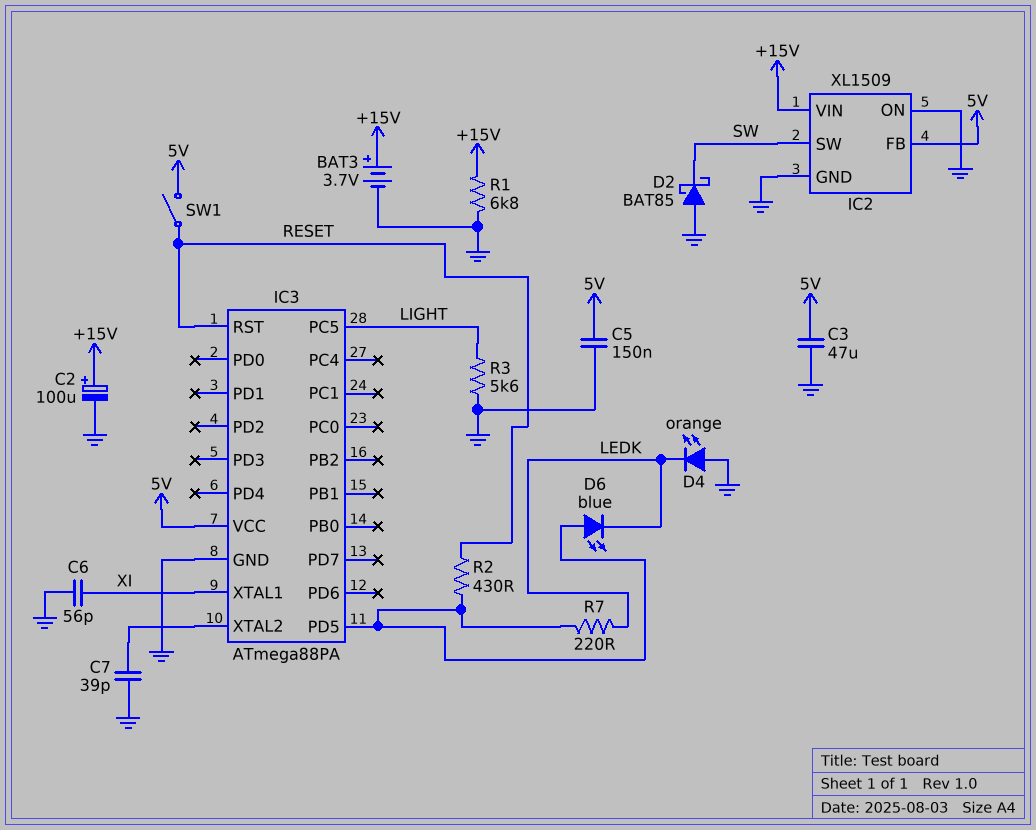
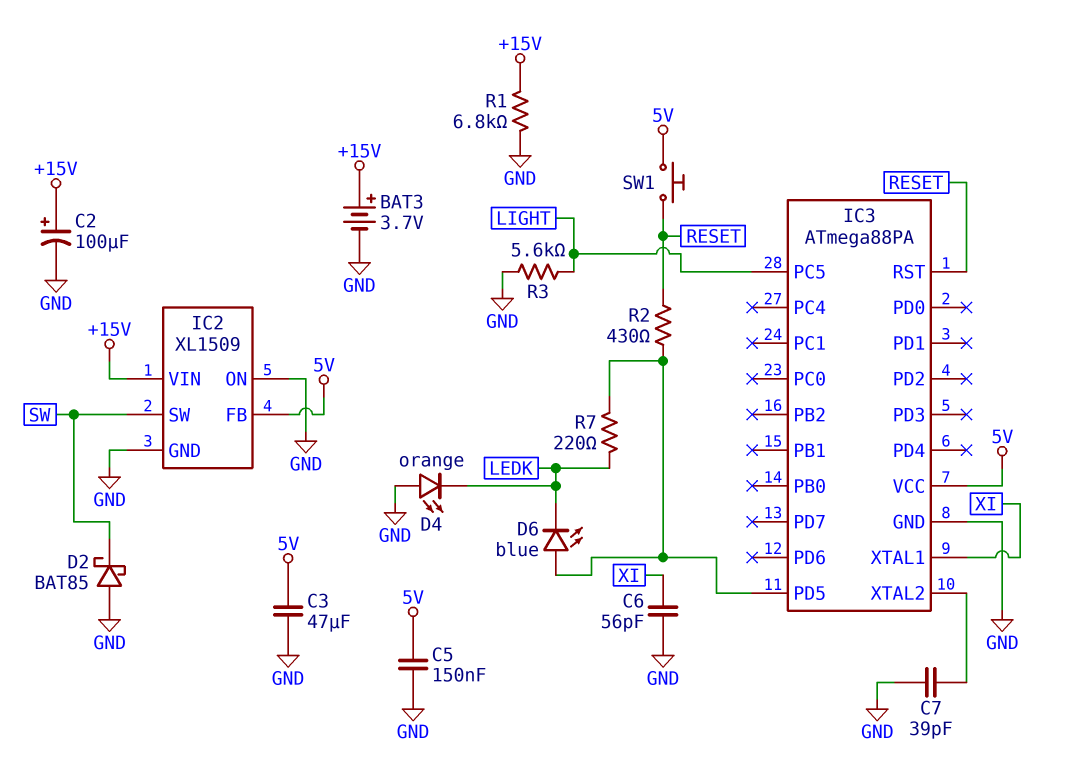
SW1: switch (5V, RESET) -> button (5V, RESET)

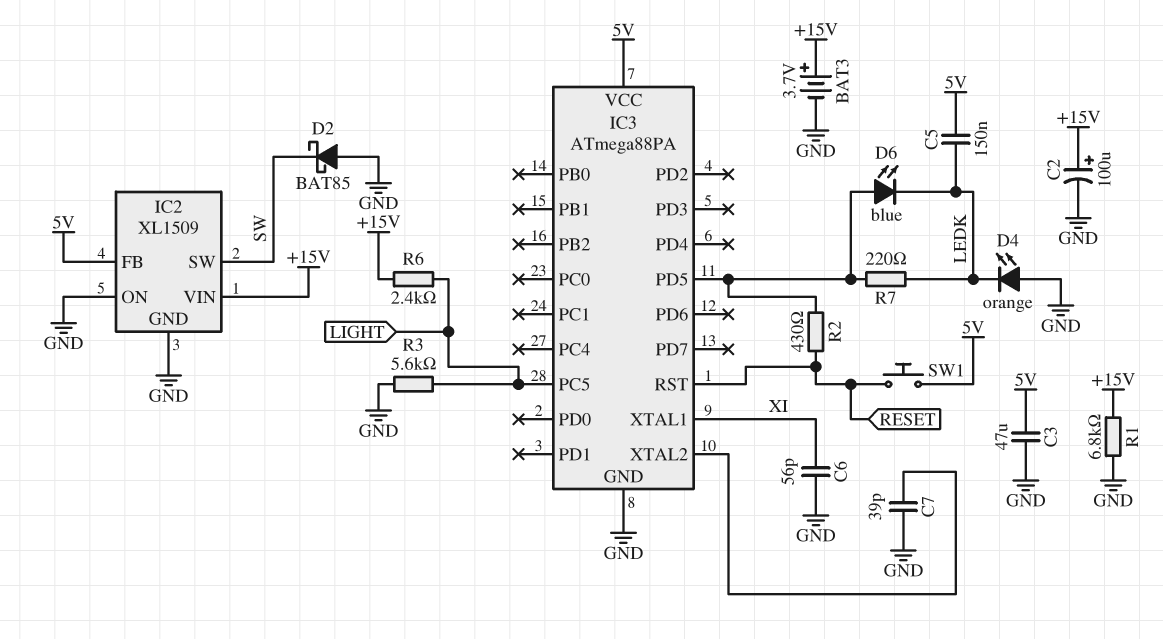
C5: 150nF (5V, GND) -> 150nF (5V, LEDK)
R6: none -> 2.4k (+15V, LIGHT)

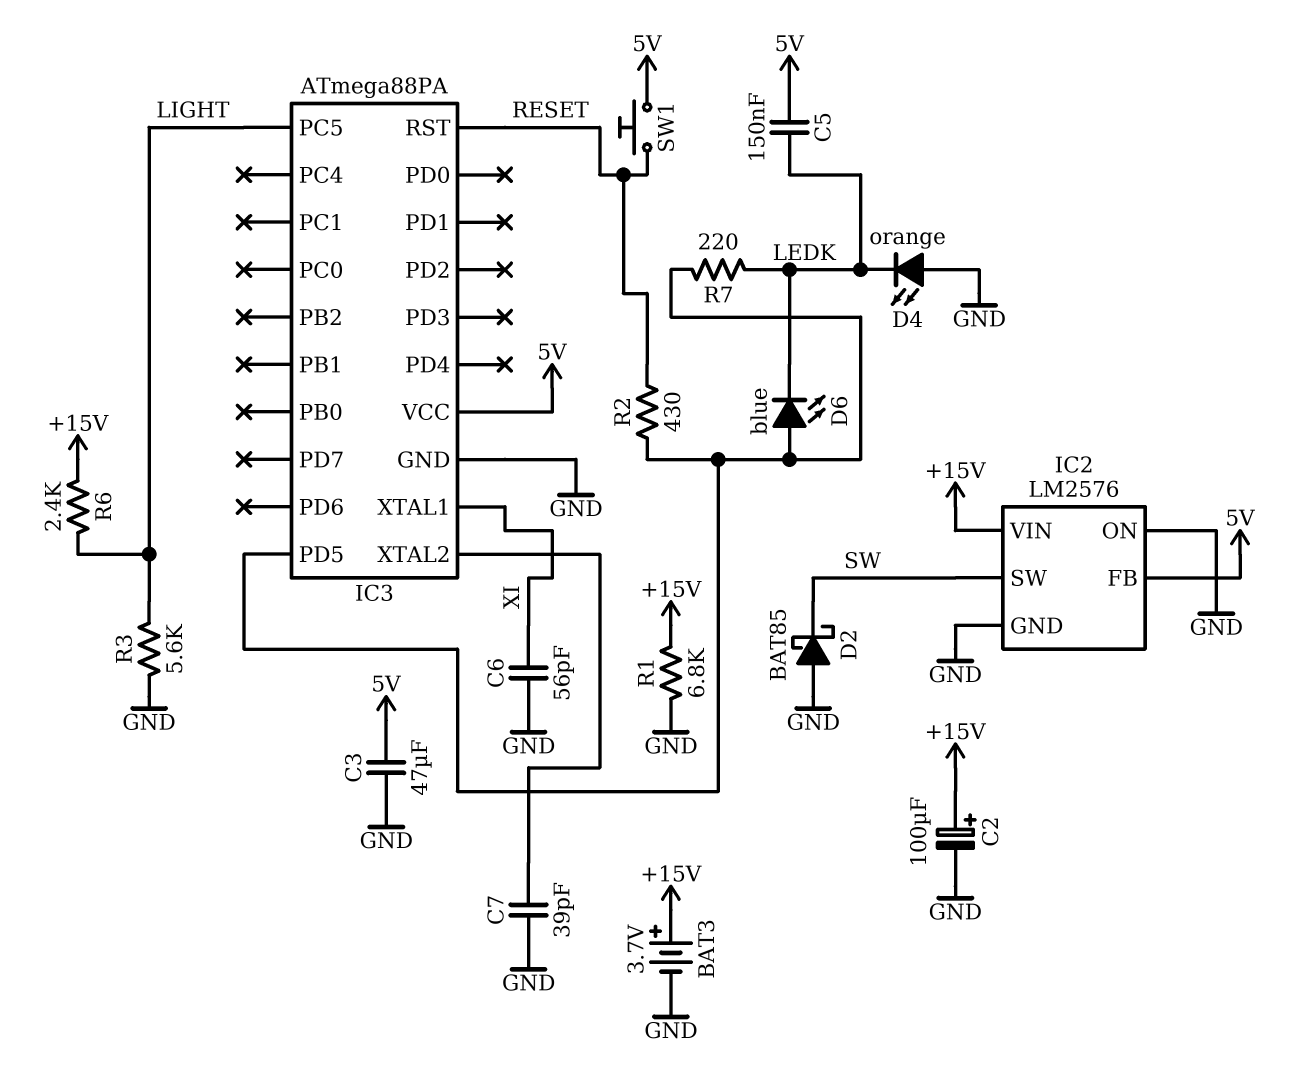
IC2: XL1509 -> LM2576

